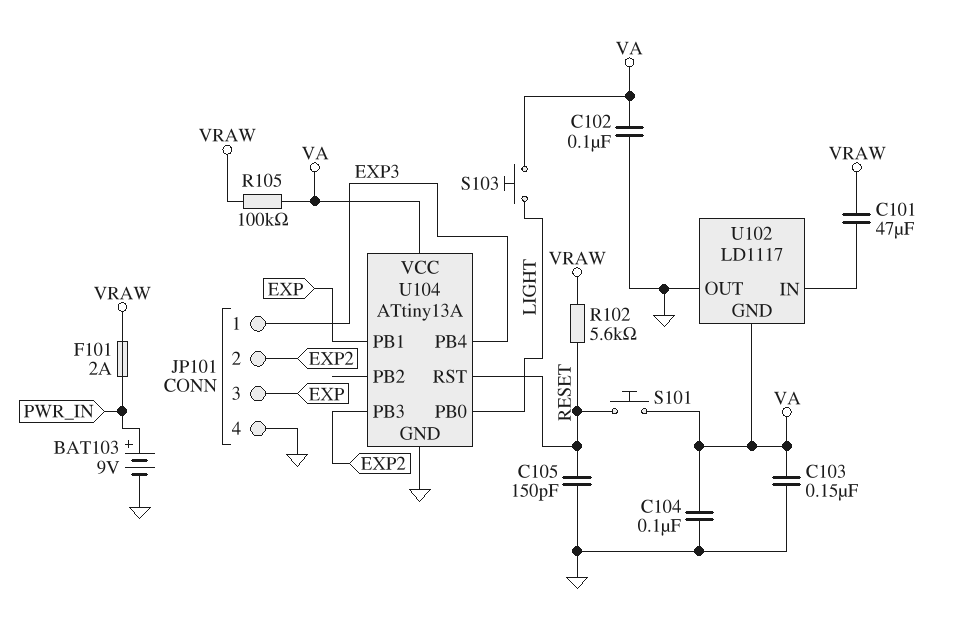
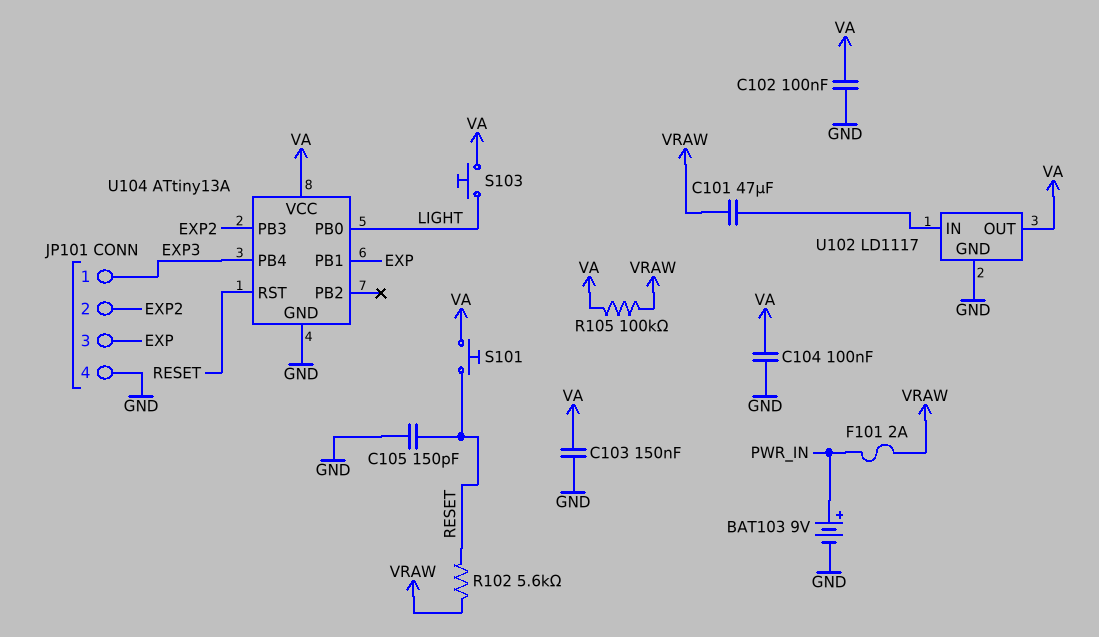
U102 pin GND: VA -> GND
U102 pin OUT: GND -> VA

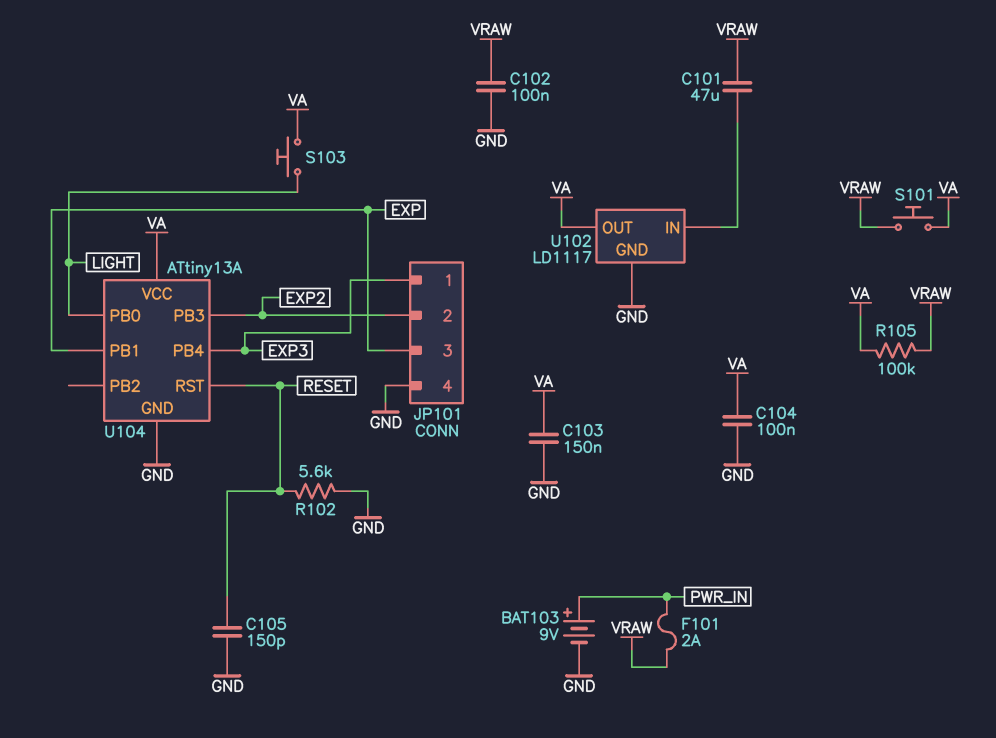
C102: 100nF (GND, VA) -> 100nF (GND, VRAW)
R102: 5.6k (RESET, VRAW) -> 5.6k (GND, RESET)
S101: button (RESET, VA) -> button (VA, VRAW)

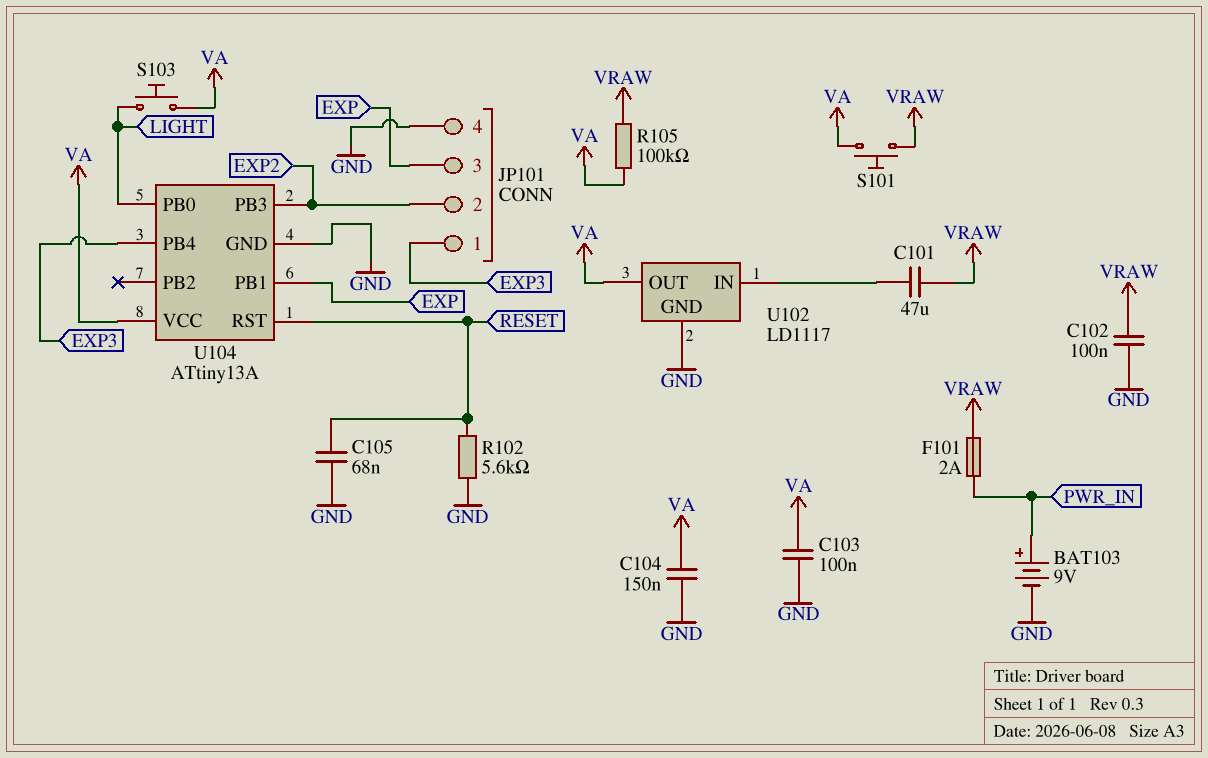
C103: 150nF (GND, VA) -> 100nF (GND, VA)
C104: 100nF (GND, VA) -> 150nF (GND, VA)
C105: 150pF (GND, RESET) -> 68nF (GND, RESET)

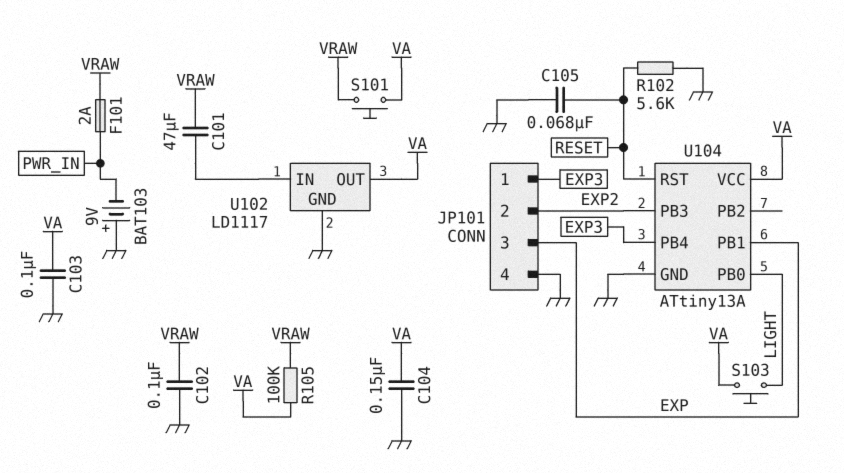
BAT103: 9V (plus PWR_IN, minus GND) -> 9V (plus GND, minus PWR_IN)

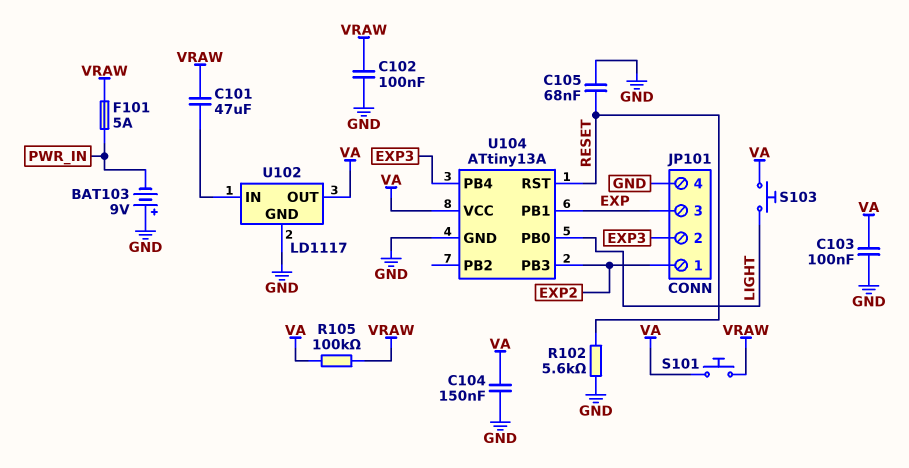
F101: 2A (PWR_IN, VRAW) -> 5A (PWR_IN, VRAW)
JP101 pin 1: EXP3 -> EXP2
JP101 pin 2: EXP2 -> EXP3

